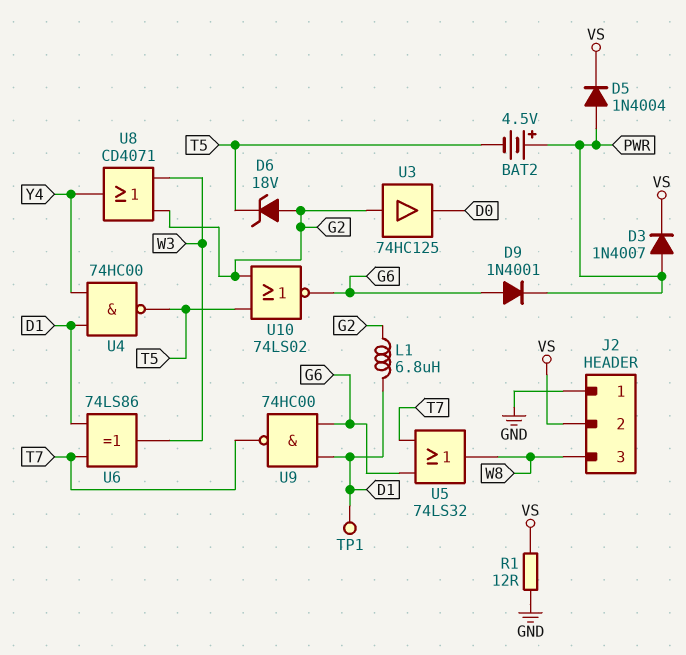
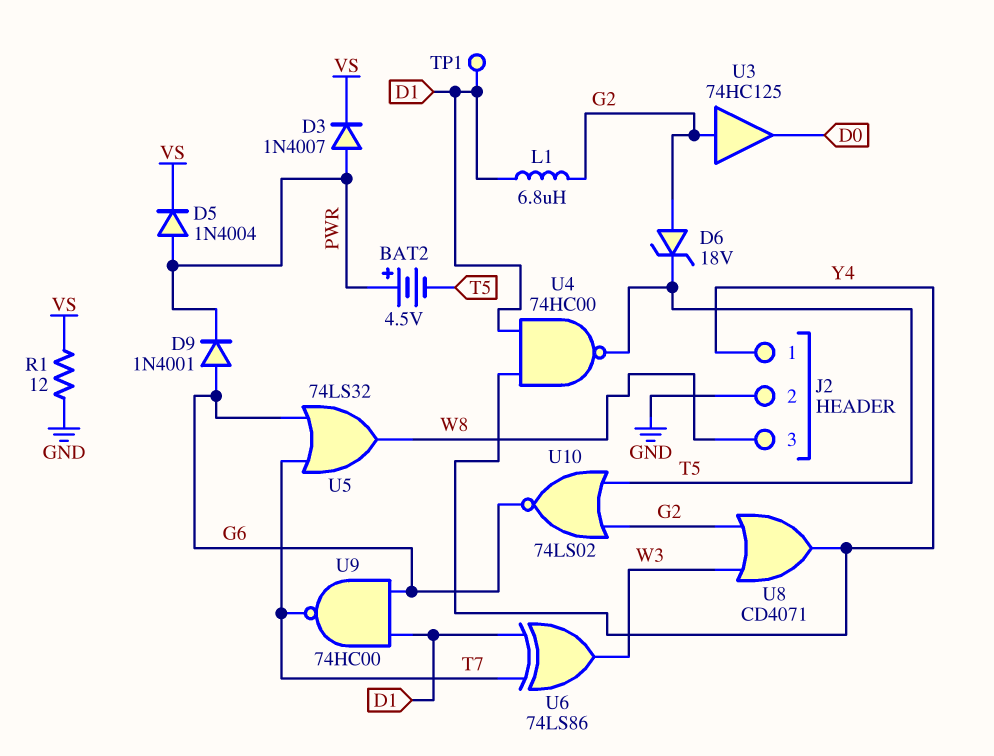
J2 pin 1: GND -> Y4
J2 pin 2: VS -> GND

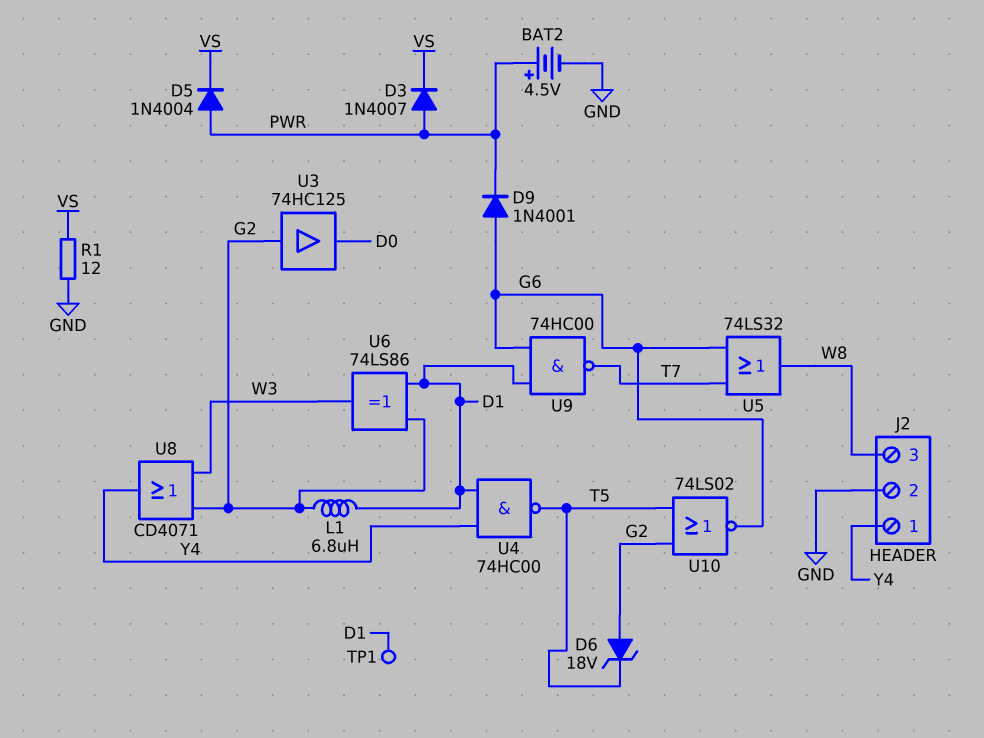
BAT2: 4.5V (plus PWR, minus T5) -> 4.5V (plus PWR, minus GND)
U6: XOR 74LS86 (in D1, in T7, out W3) -> XOR 74LS86 (in D1, in G2, out W3)

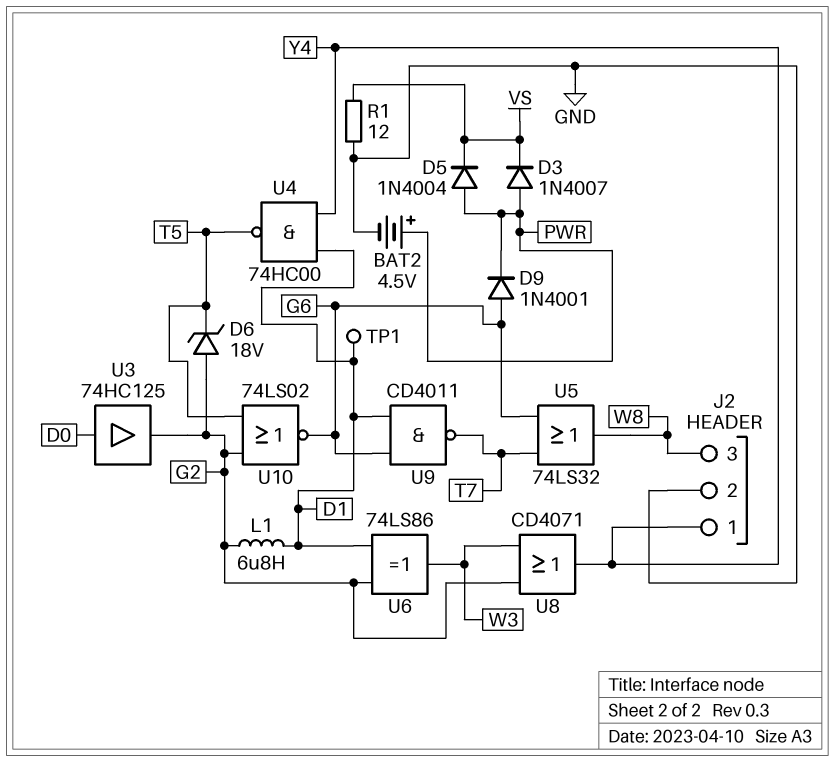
U3: buffer 74HC125 (in G2, out D0) -> buffer 74HC125 (in D0, out G2)
U9: NAND 74HC00 (in D1, in G6, out T7) -> NAND CD4011 (in D1, in G6, out T7)

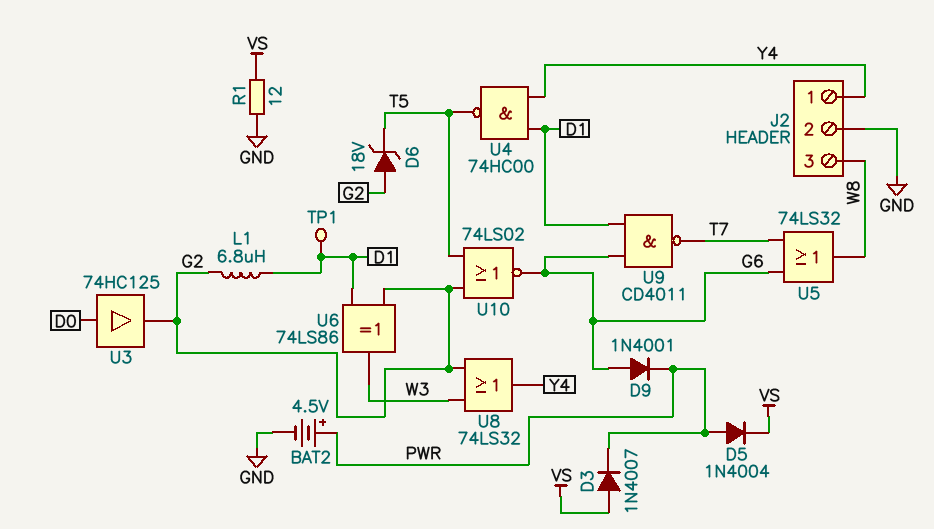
D3: diode 1N4007 (A PWR, K VS) -> diode 1N4007 (A VS, K PWR)
U8: OR CD4071 (in G2, in W3, out Y4) -> OR 74LS32 (in G2, in W3, out Y4)

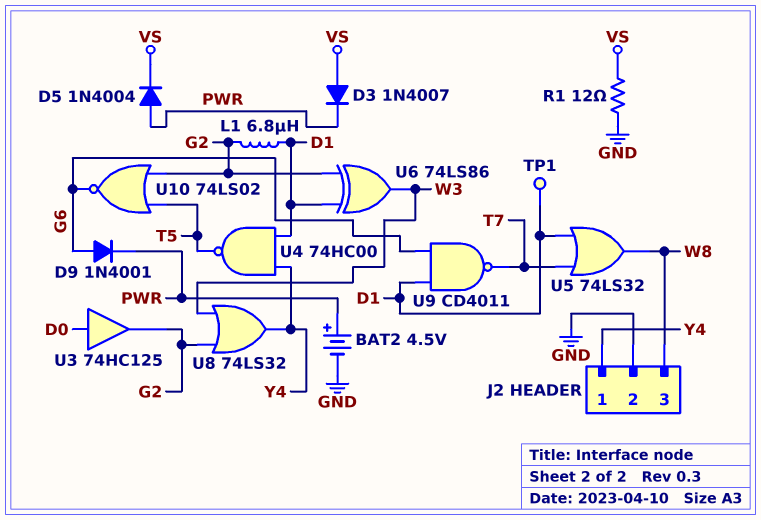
D6: zener 18V (A G2, K T5) -> none
U5: OR 74LS32 (in G6, in T7, out W8) -> OR 74LS32 (in D1, in T7, out W8)

